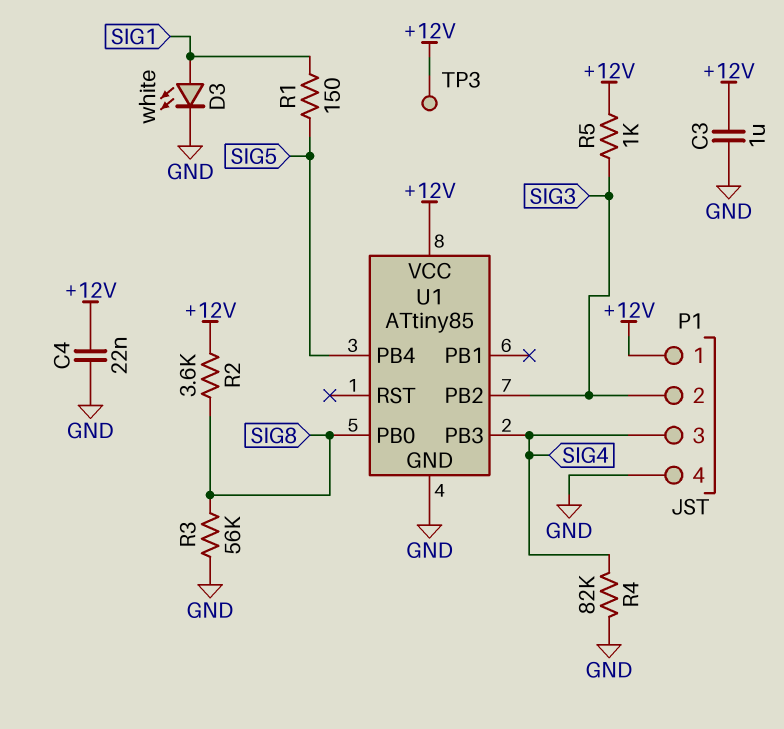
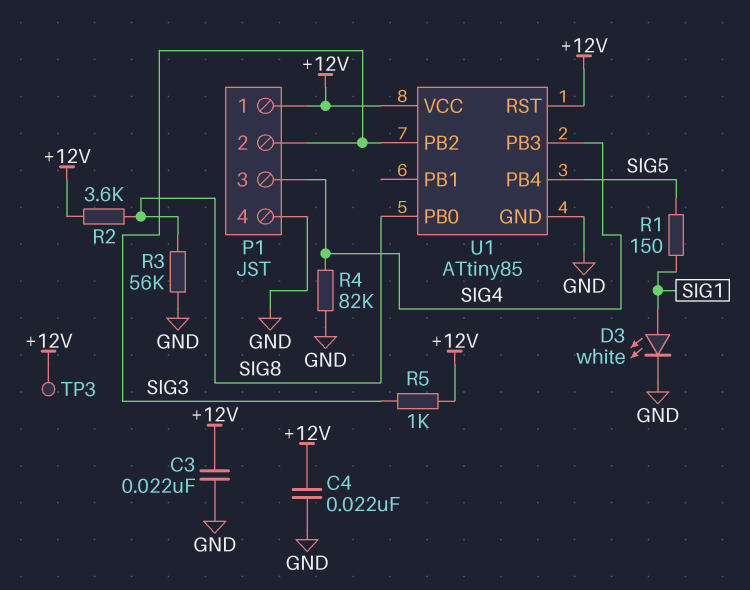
C3: 1uF (+12V, GND) -> 22nF (+12V, GND)
U1 pin RST: none -> +12V

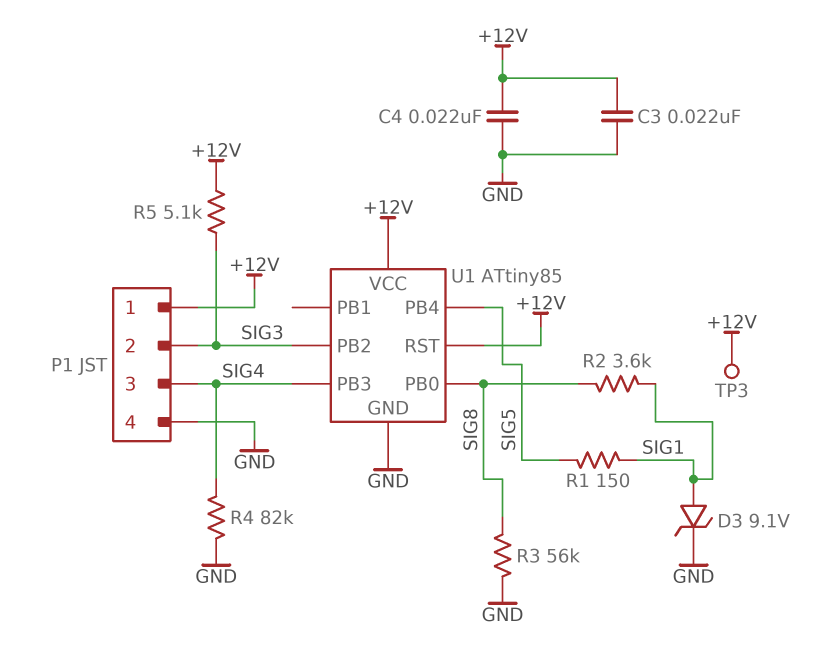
D3: LED white (A SIG1, K GND) -> zener 9.1V (A SIG1, K GND)
R2: 3.6k (+12V, SIG8) -> 3.6k (SIG1, SIG8)
R5: 1k (+12V, SIG3) -> 5.1k (+12V, SIG3)

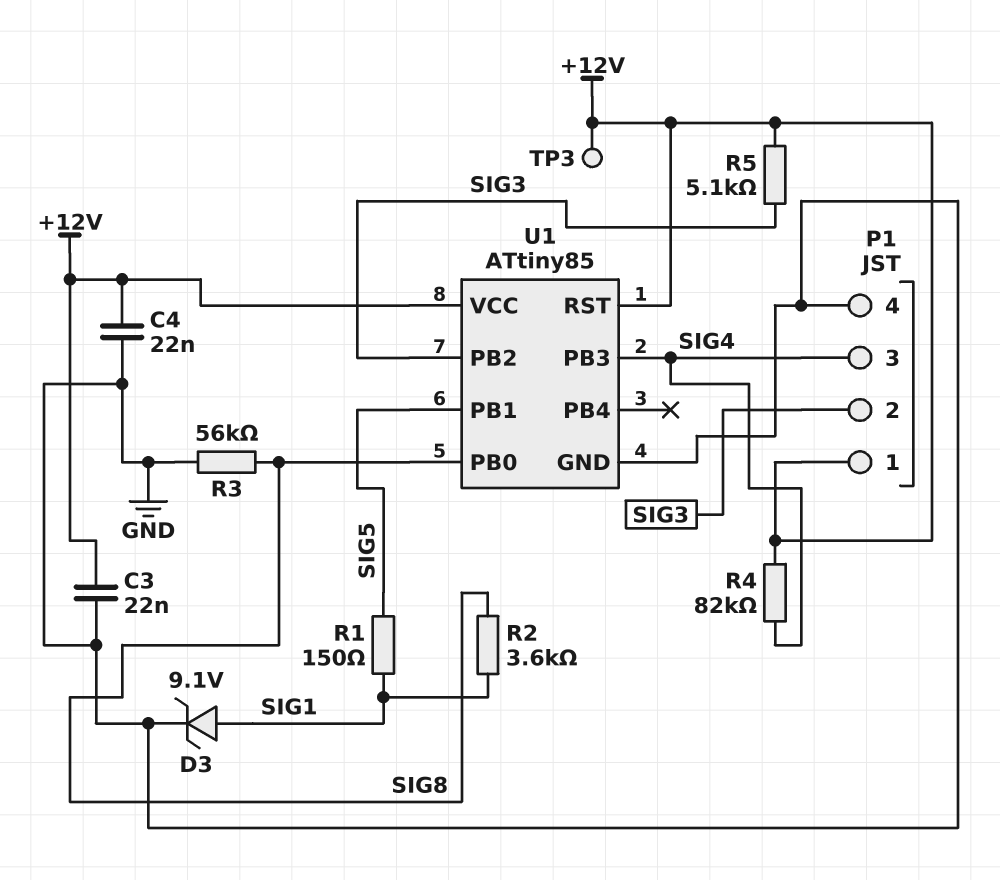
R4: 82k (GND, SIG4) -> 82k (+12V, SIG4)
U1 pin PB1: none -> SIG5
U1 pin PB4: SIG5 -> none

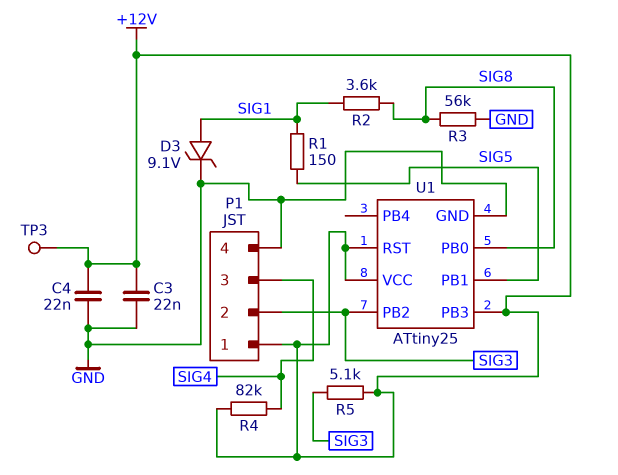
U1: ATtiny85 -> ATtiny25
U1 pin PB3: SIG4 -> +12V

